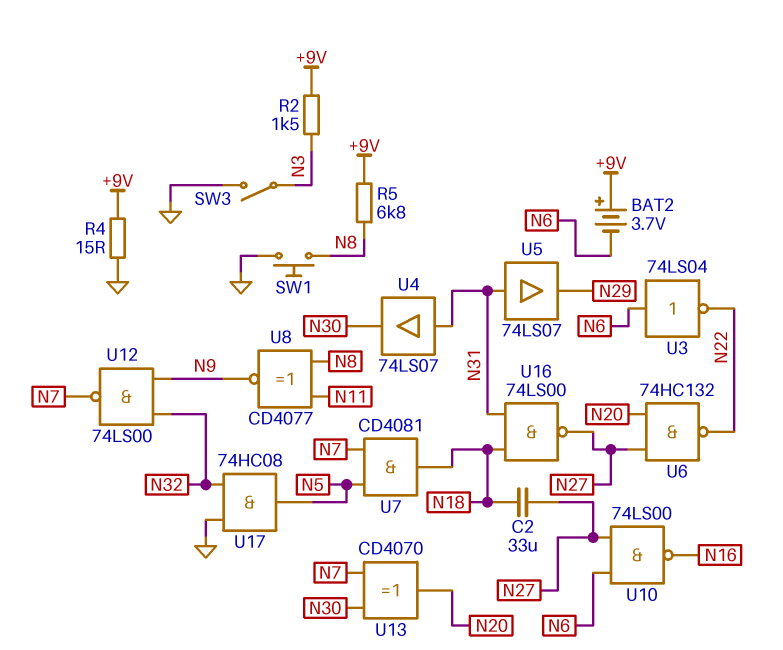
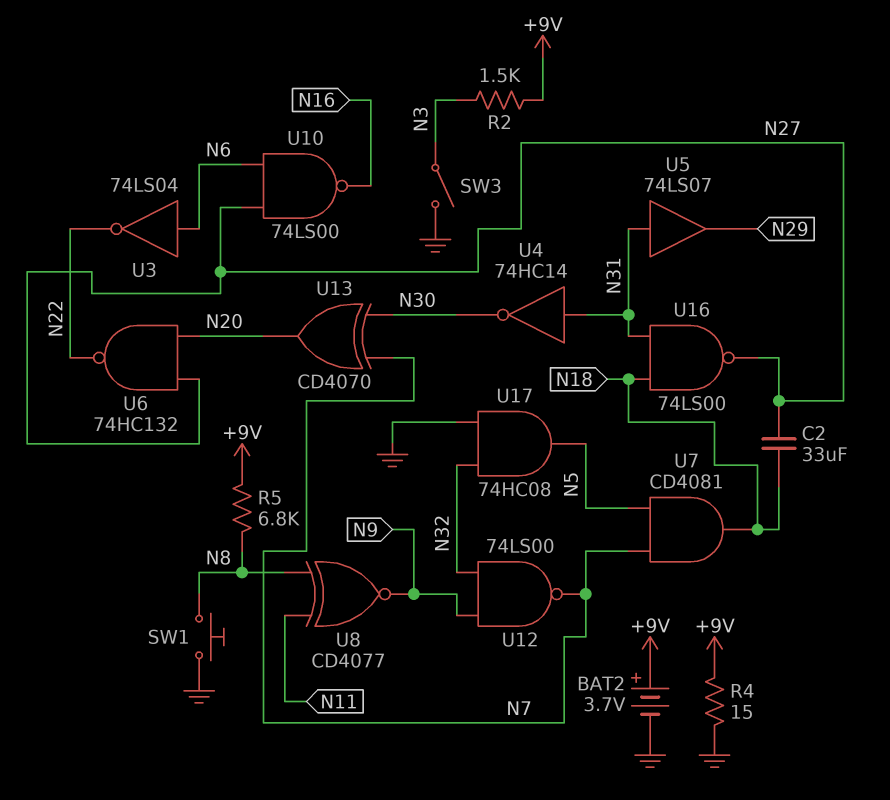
BAT2: 3.7V (plus +9V, minus N6) -> 3.7V (plus +9V, minus GND)
U4: buffer 74LS07 (in N31, out N30) -> NOT 74HC14 (in N31, out N30)

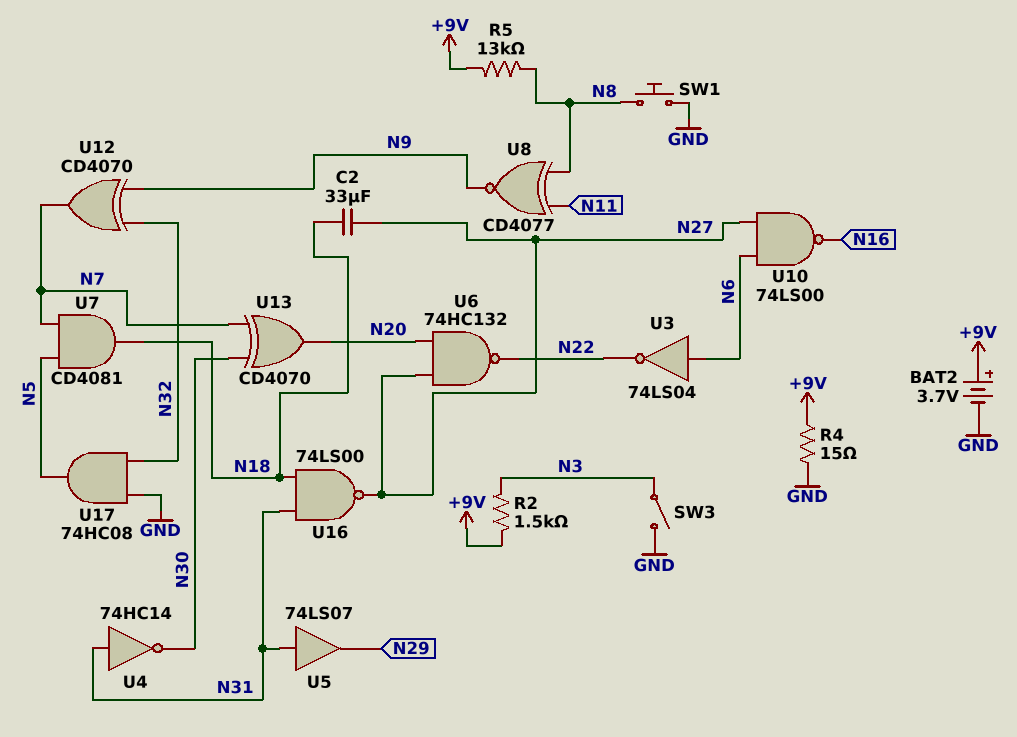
R5: 6.8k (+9V, N8) -> 13k (+9V, N8)
U12: NAND 74LS00 (in N9, in N32, out N7) -> XOR CD4070 (in N9, in N32, out N7)

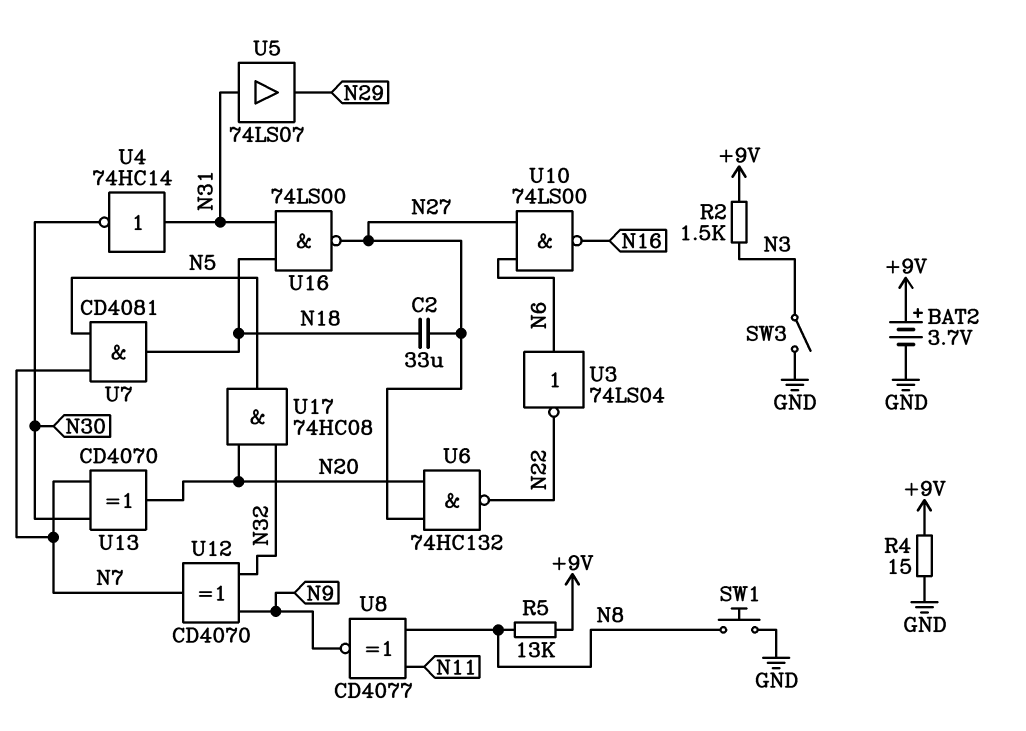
U17: AND 74HC08 (in GND, in N32, out N5) -> AND 74HC08 (in N20, in N32, out N5)

